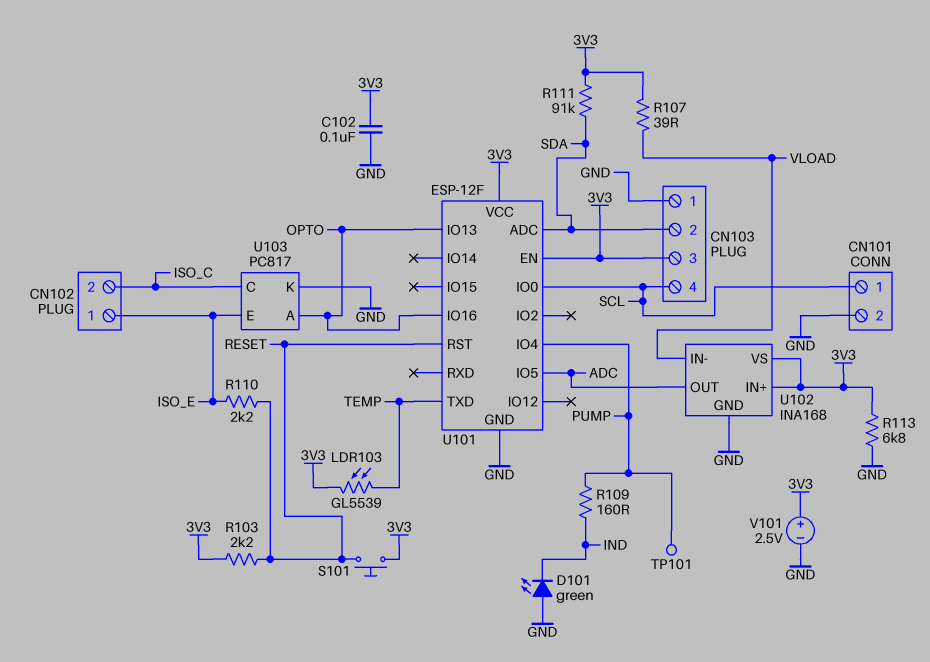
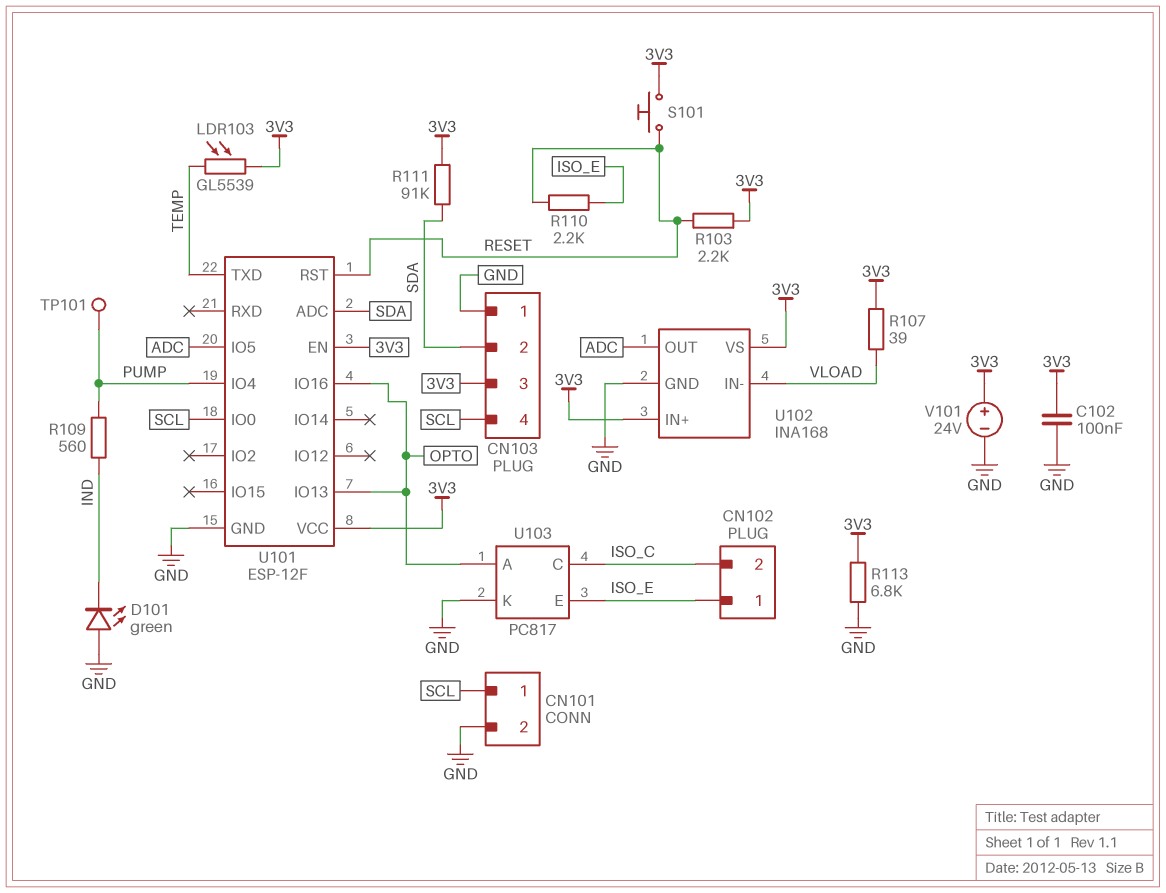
R109: 160 (IND, PUMP) -> 560 (IND, PUMP)
V101: 2.5V (plus 3V3, minus GND) -> 24V (plus 3V3, minus GND)

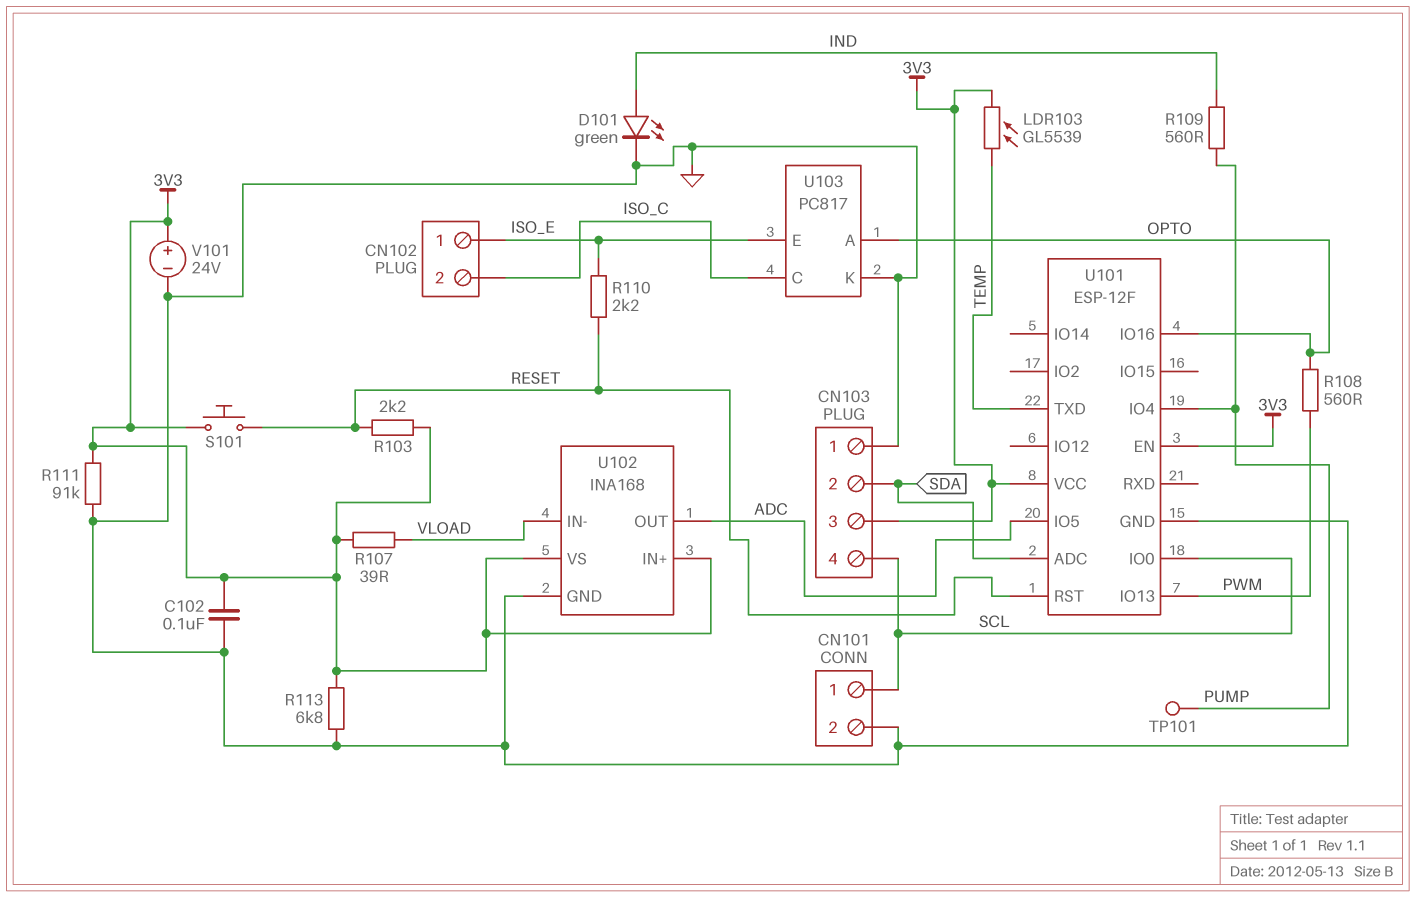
D101: LED green (A GND, K IND) -> LED green (A IND, K GND)
R108: none -> 560 (OPTO, PWM)
R111: 91k (3V3, SDA) -> 91k (3V3, GND)
U101 pin IO13: OPTO -> PWM

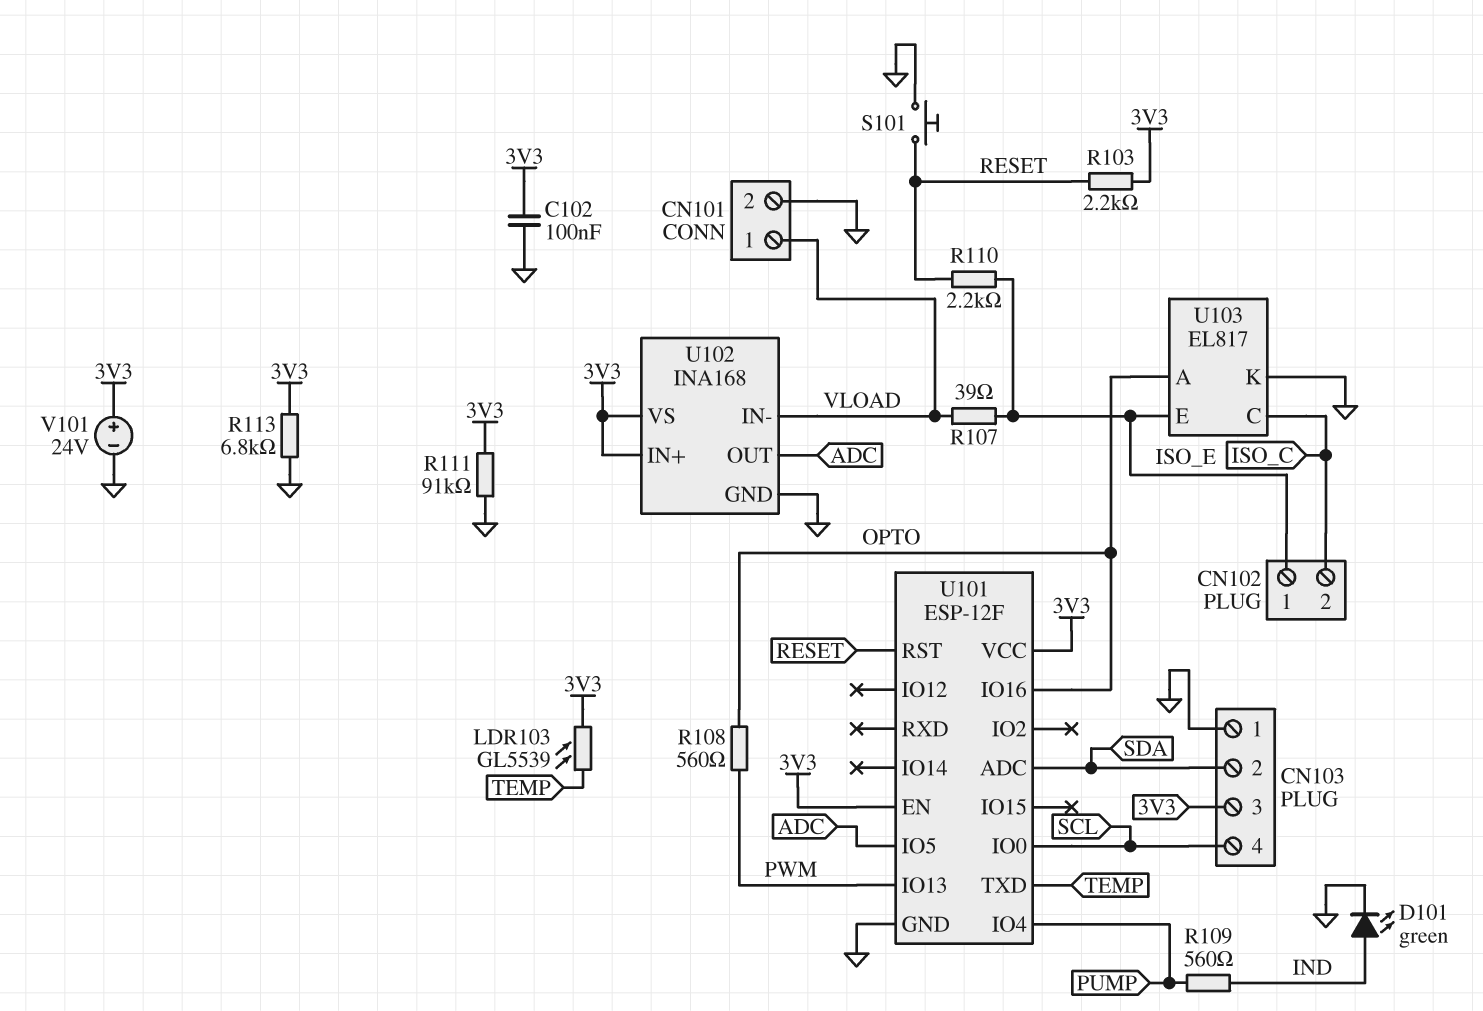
CN101 pin 1: SCL -> VLOAD
R107: 39 (3V3, VLOAD) -> 39 (ISO_E, VLOAD)
S101: button (3V3, RESET) -> button (GND, RESET)
TP101: test point (PUMP) -> none
U103: PC817 -> EL817

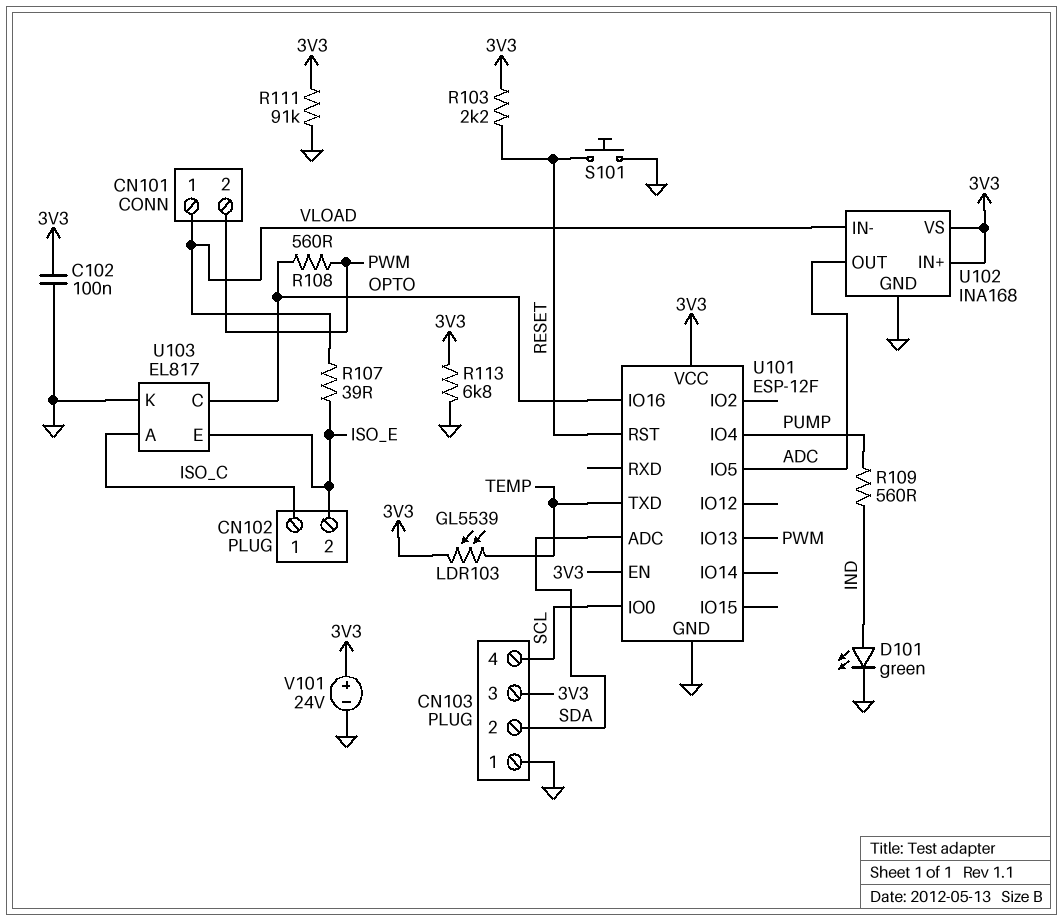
CN101 pin 2: GND -> PWM
CN102 pin 1: ISO_E -> ISO_C
CN102 pin 2: ISO_C -> ISO_E
R110: 2.2k (ISO_E, RESET) -> none
U103 pin A: OPTO -> ISO_C
U103 pin C: ISO_C -> OPTO

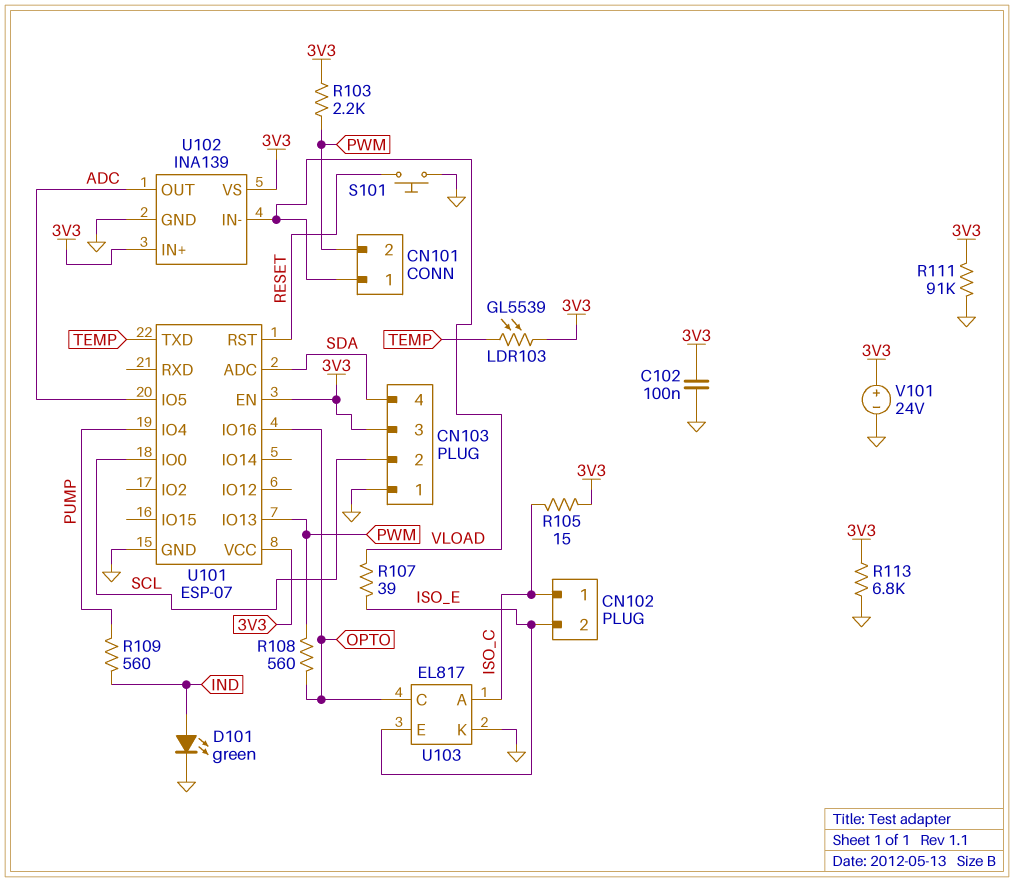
CN103 pin 2: SDA -> SCL
CN103 pin 4: SCL -> SDA
R103: 2.2k (3V3, RESET) -> 2.2k (3V3, PWM)
R105: none -> 15 (3V3, ISO_C)
U101: ESP-12F -> ESP-07
U102: INA168 -> INA139

